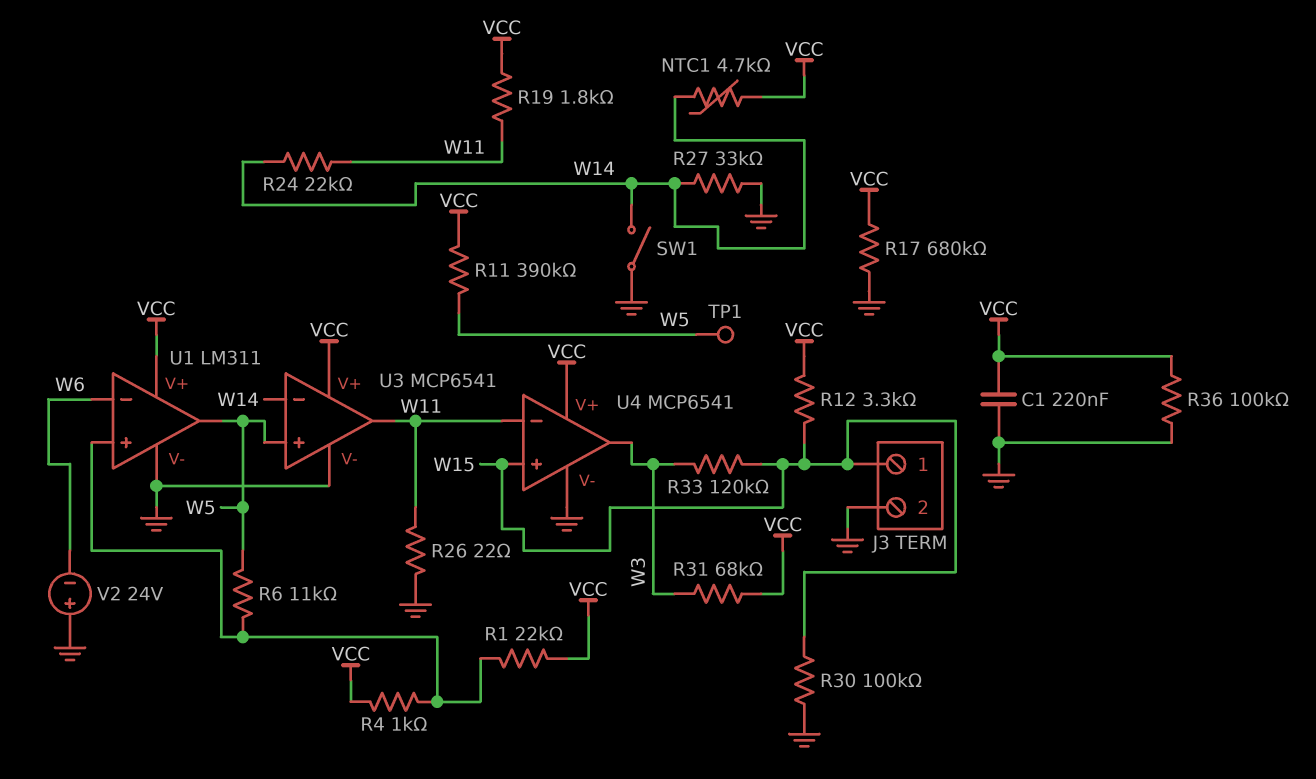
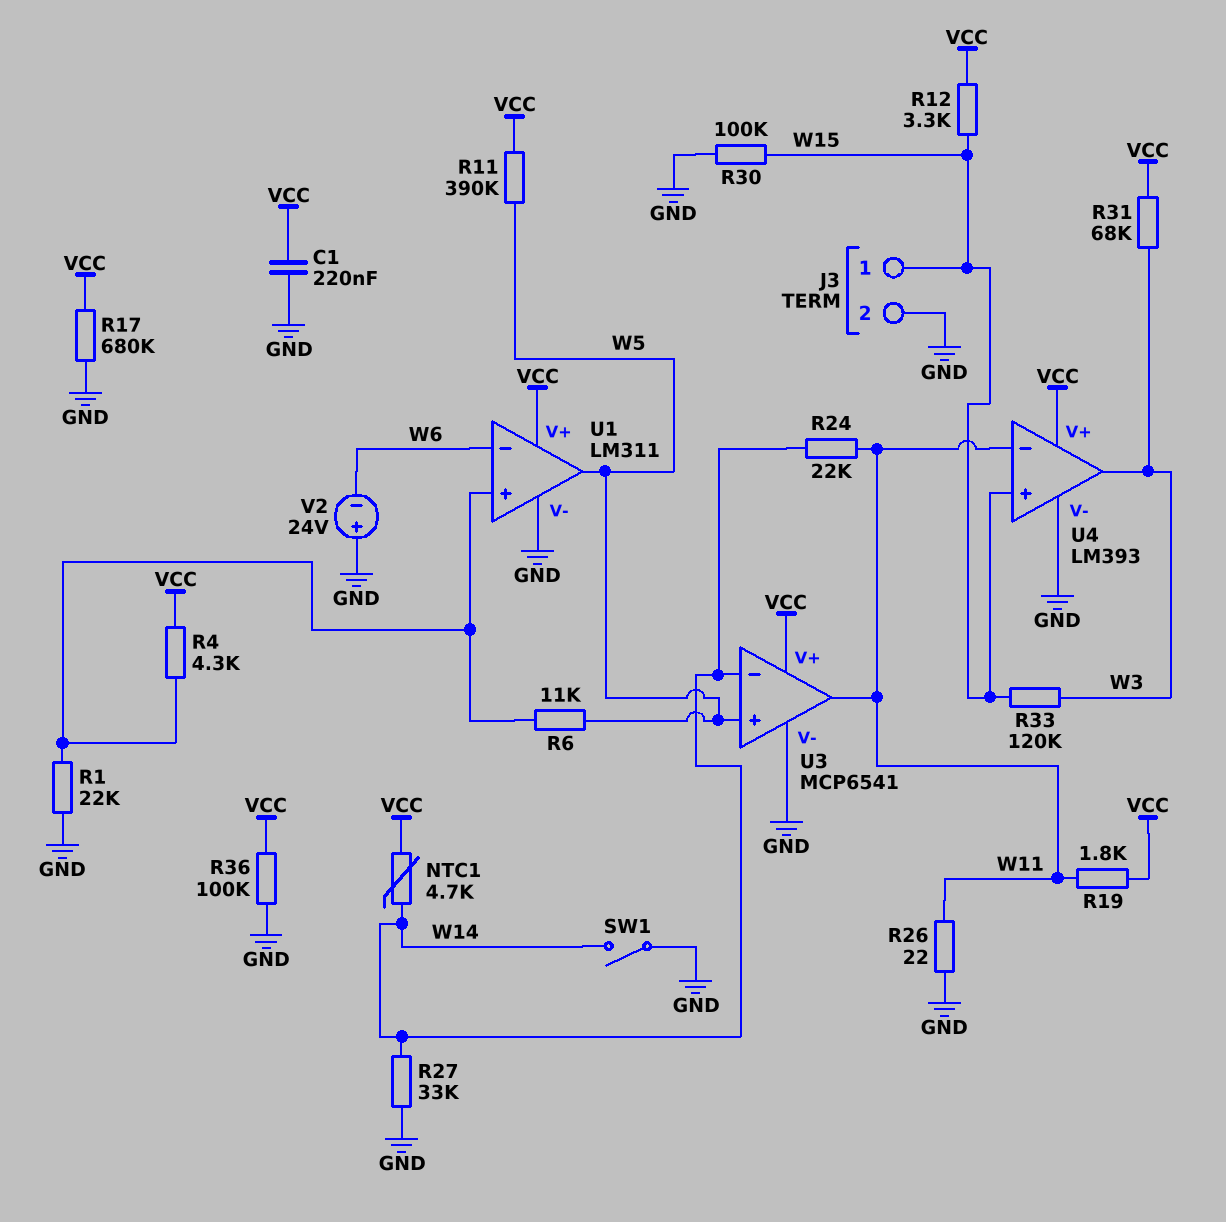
R1: 22k (U1/in+, VCC) -> 22k (GND, U1/in+)
R4: 1k (U1/in+, VCC) -> 4.3k (U1/in+, VCC)
TP1: test point (W5) -> none
U4: MCP6541 -> LM393

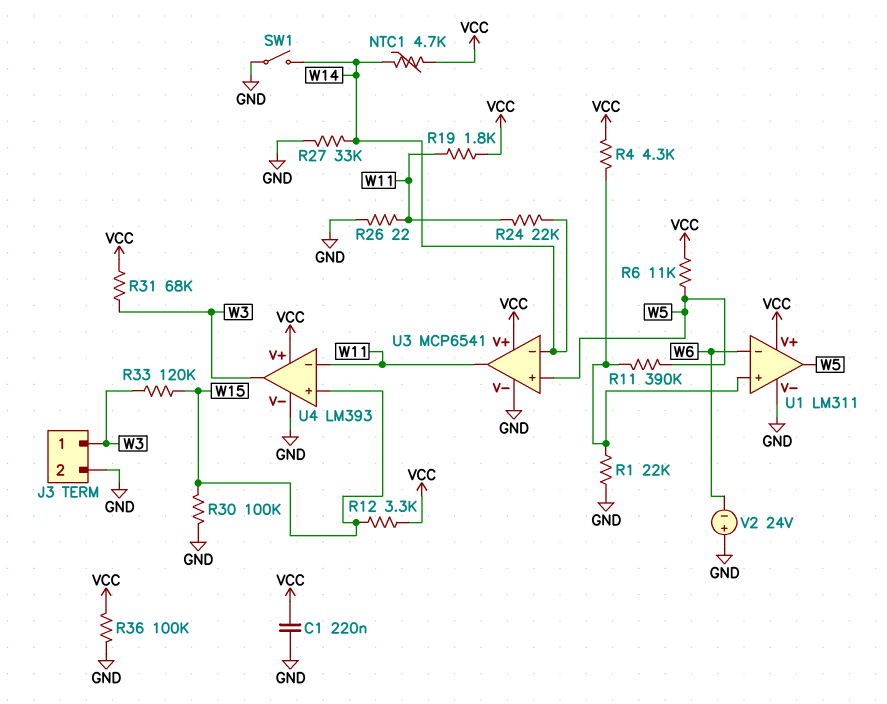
J3 pin 1: W15 -> W3
R6: 11k (U1/in+, W5) -> 11k (VCC, W5)
R11: 390k (VCC, W5) -> 390k (U1/in+, W5)
R17: 680k (GND, VCC) -> none

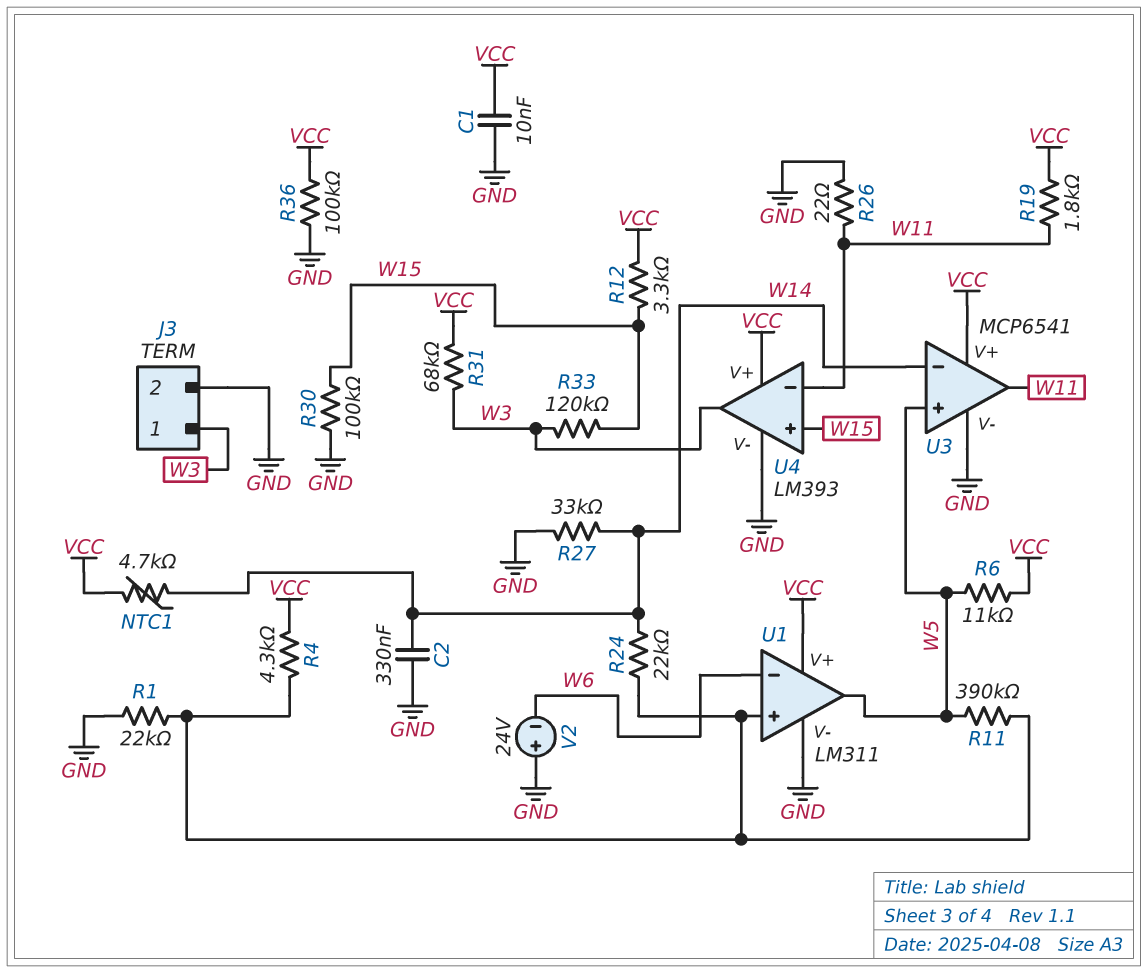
C1: 220nF (GND, VCC) -> 10nF (GND, VCC)
C2: none -> 330nF (GND, W14)
R24: 22k (W11, W14) -> 22k (U1/in+, W14)
SW1: switch (GND, W14) -> none

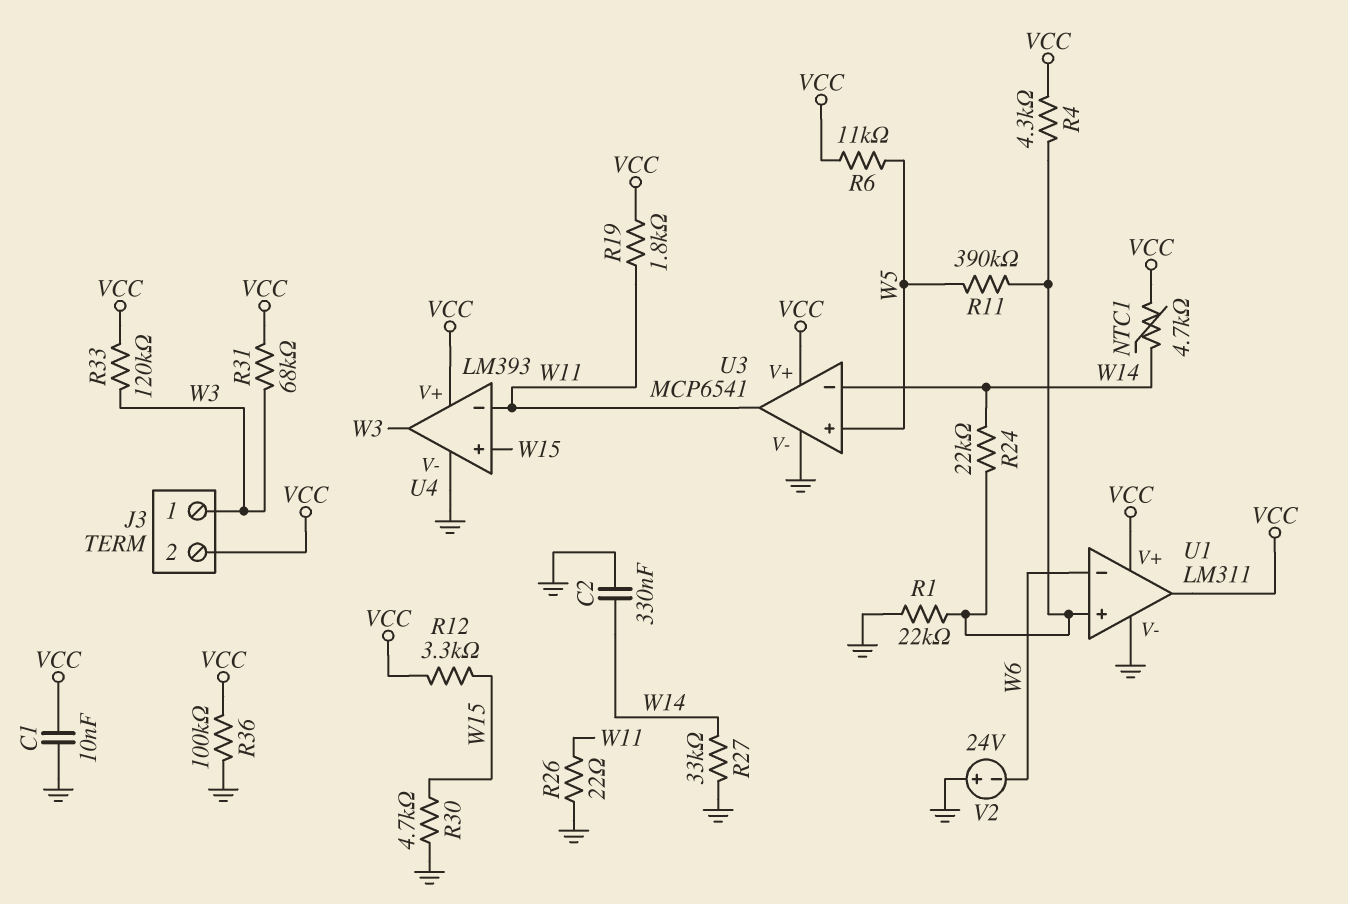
J3 pin 2: GND -> VCC
R30: 100k (GND, W15) -> 4.7k (GND, W15)
R33: 120k (W3, W15) -> 120k (VCC, W3)
U1 pin out: W5 -> VCC

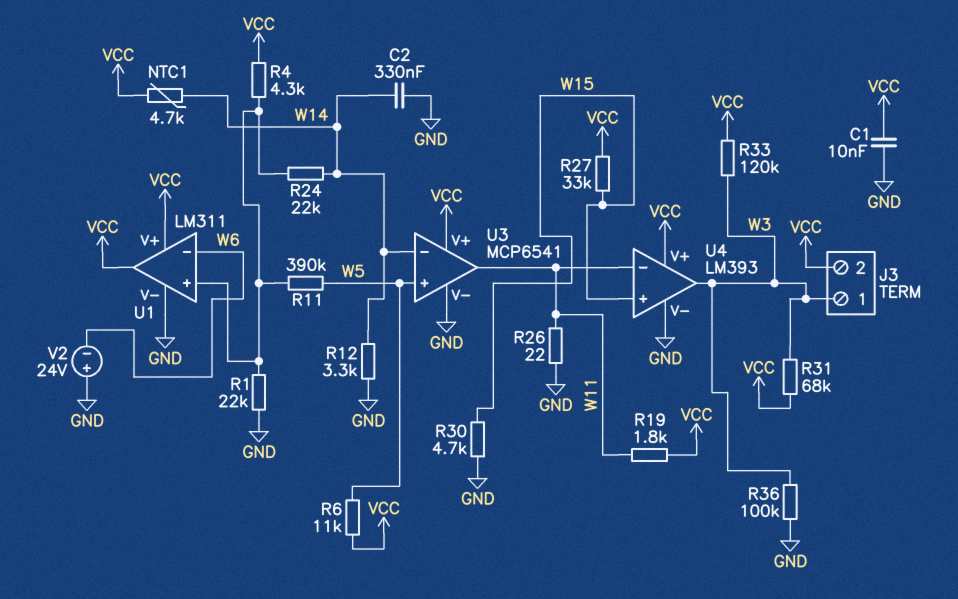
R12: 3.3k (VCC, W15) -> 3.3k (GND, W14)
R27: 33k (GND, W14) -> 33k (VCC, W15)
R36: 100k (GND, VCC) -> 100k (GND, W3)

